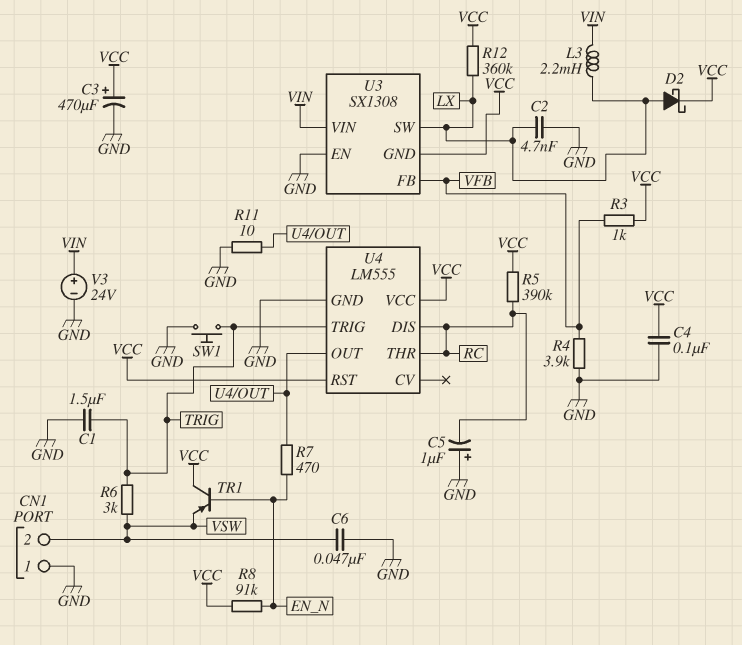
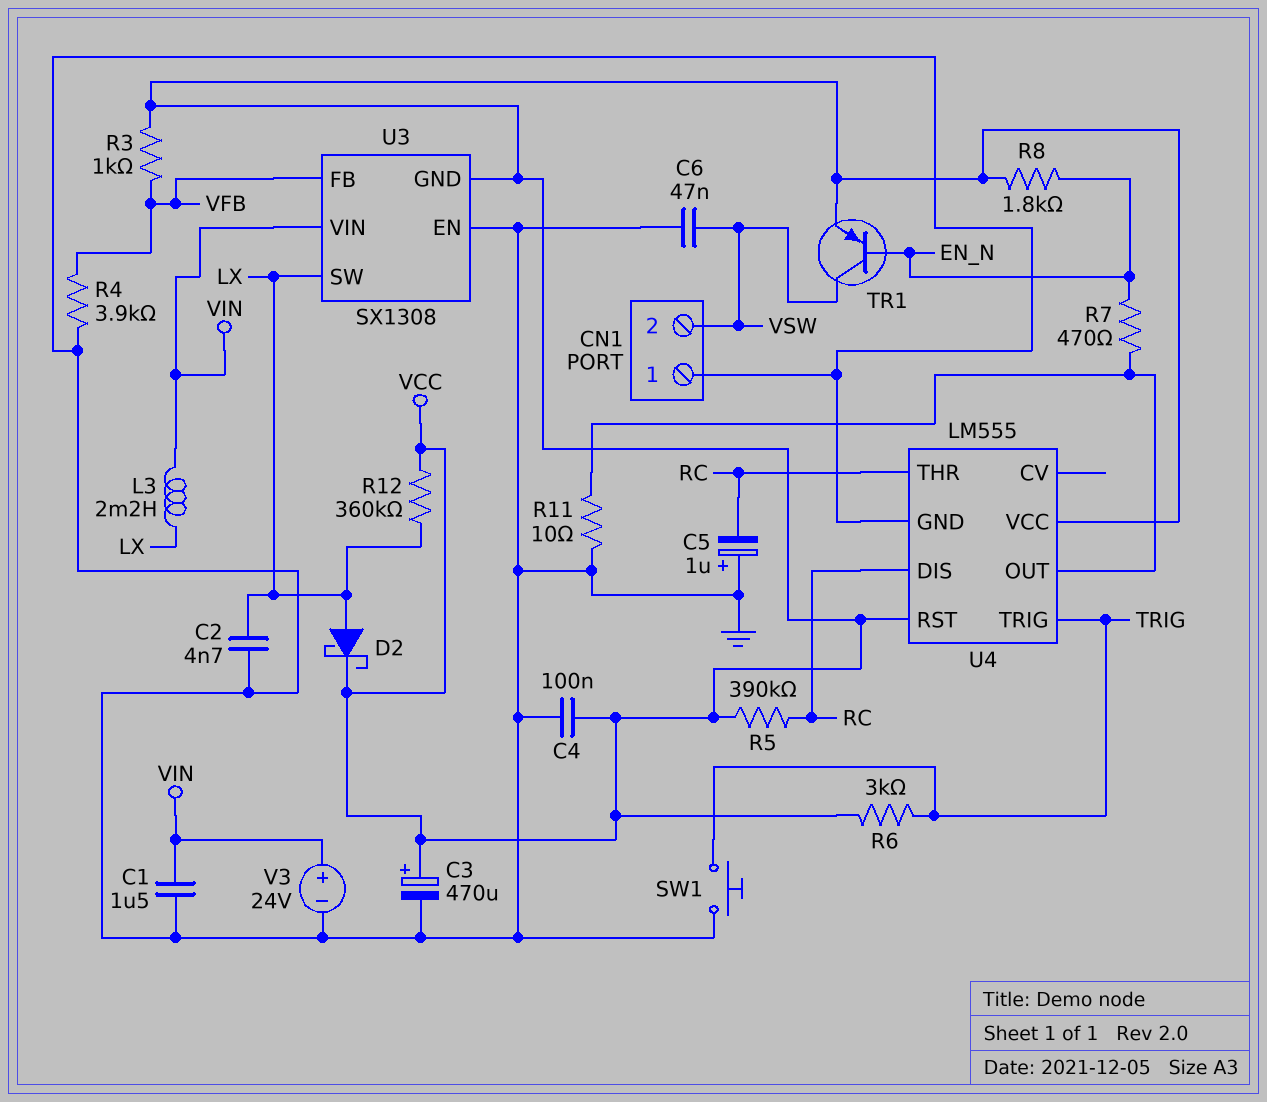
C1: 1.5uF (GND, TRIG) -> 1.5uF (GND, VIN)
R6: 3k (TRIG, VSW) -> 3k (TRIG, VCC)
R8: 91k (EN_N, VCC) -> 1.8k (EN_N, VCC)
TR1: PNP (B EN_N, C VCC, E VSW) -> PNP (B EN_N, C VSW, E VCC)

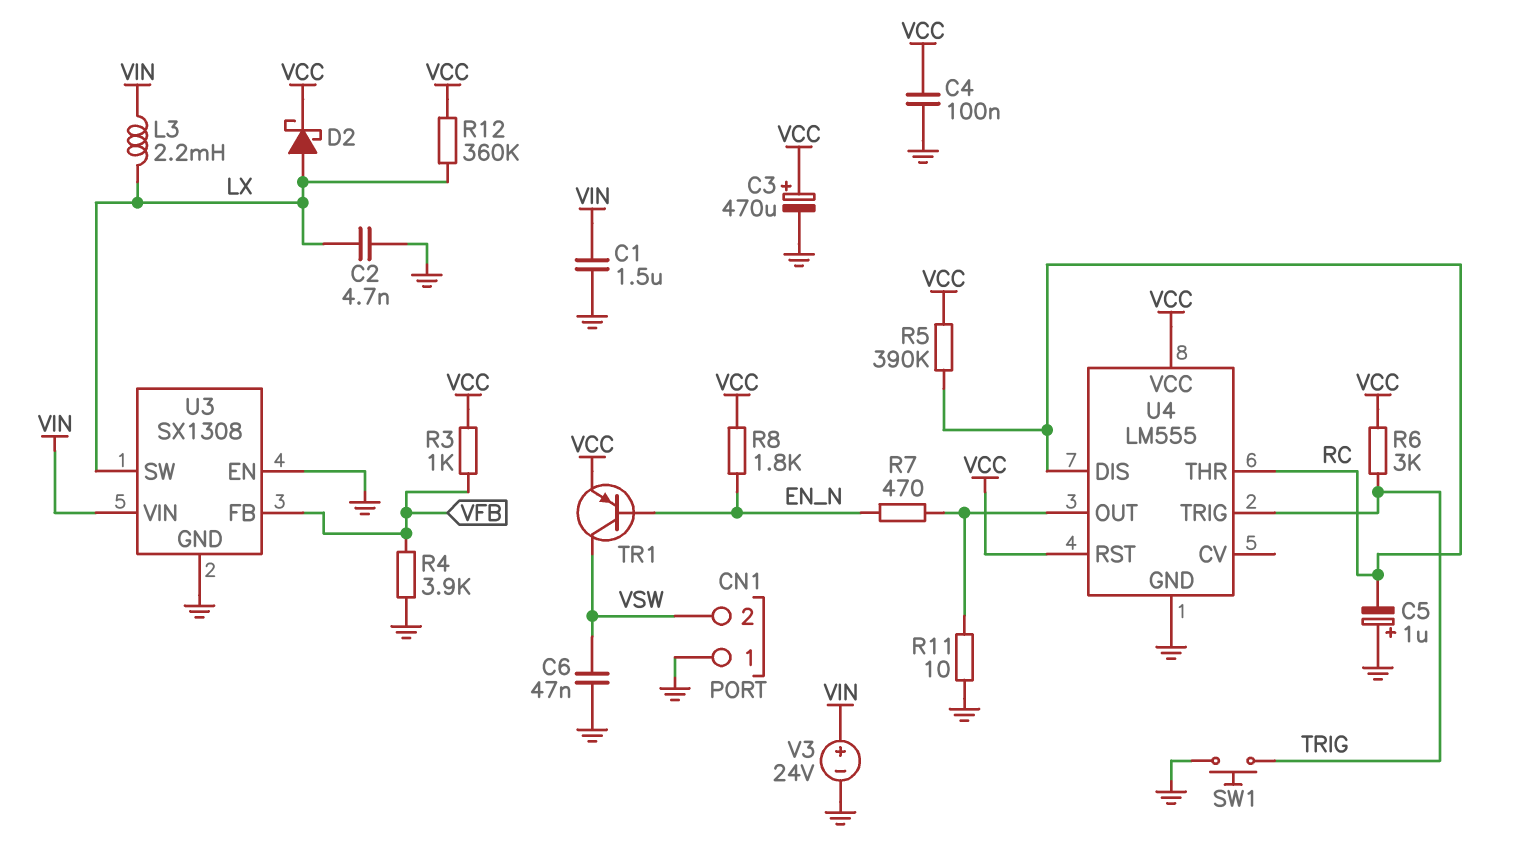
U3 pin GND: VCC -> GND

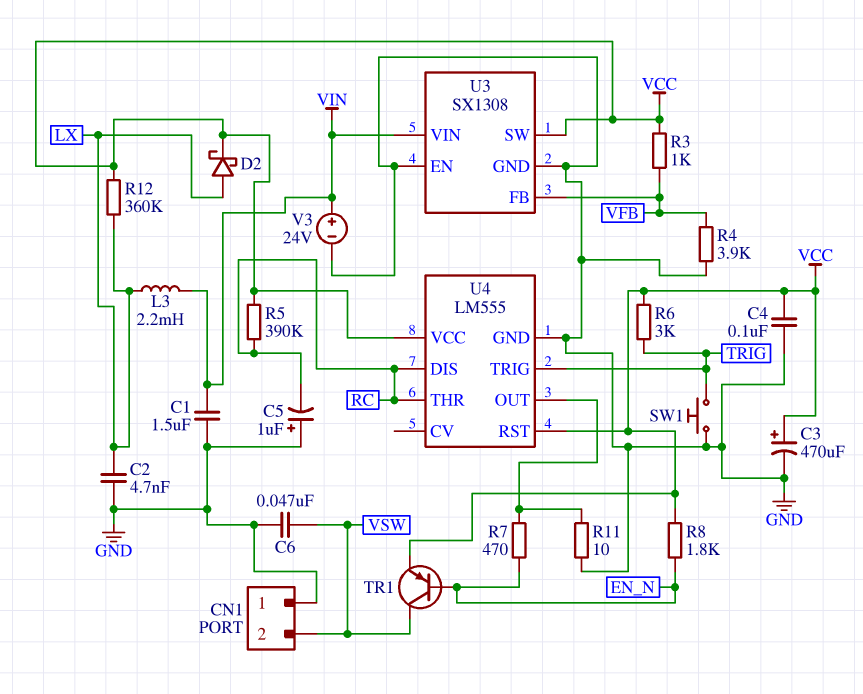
U3 pin SW: LX -> VCC

